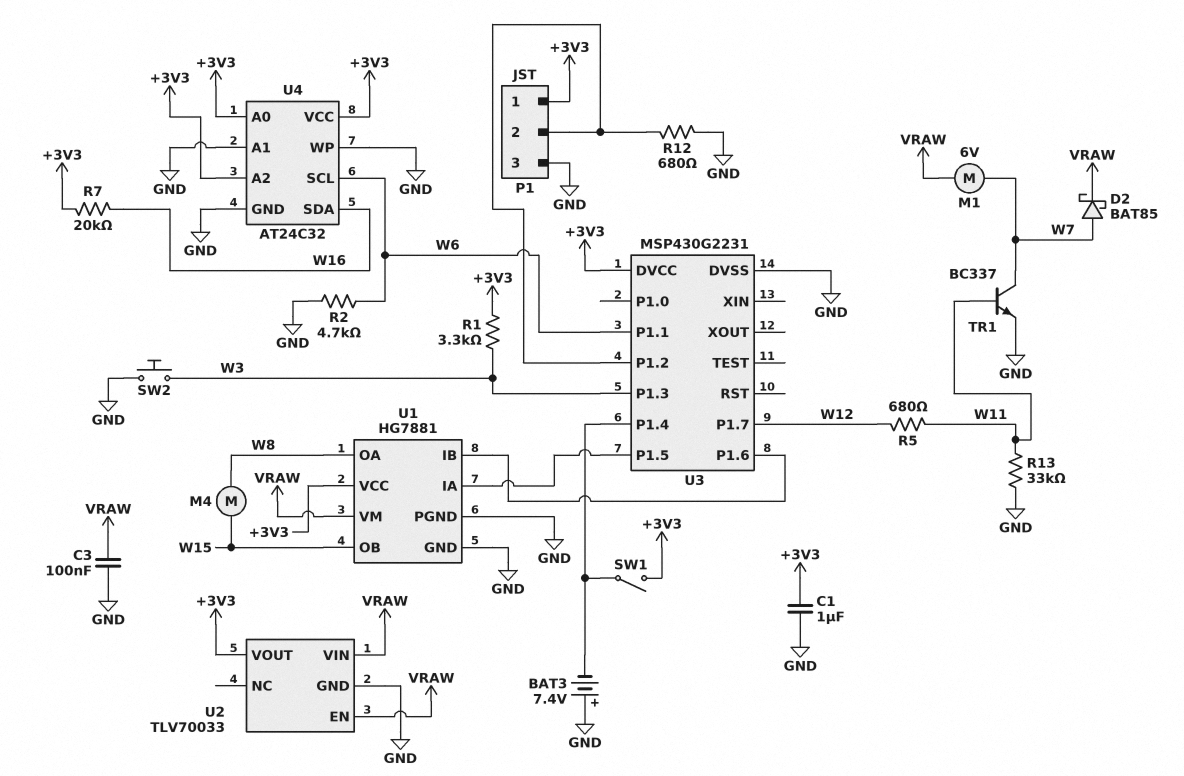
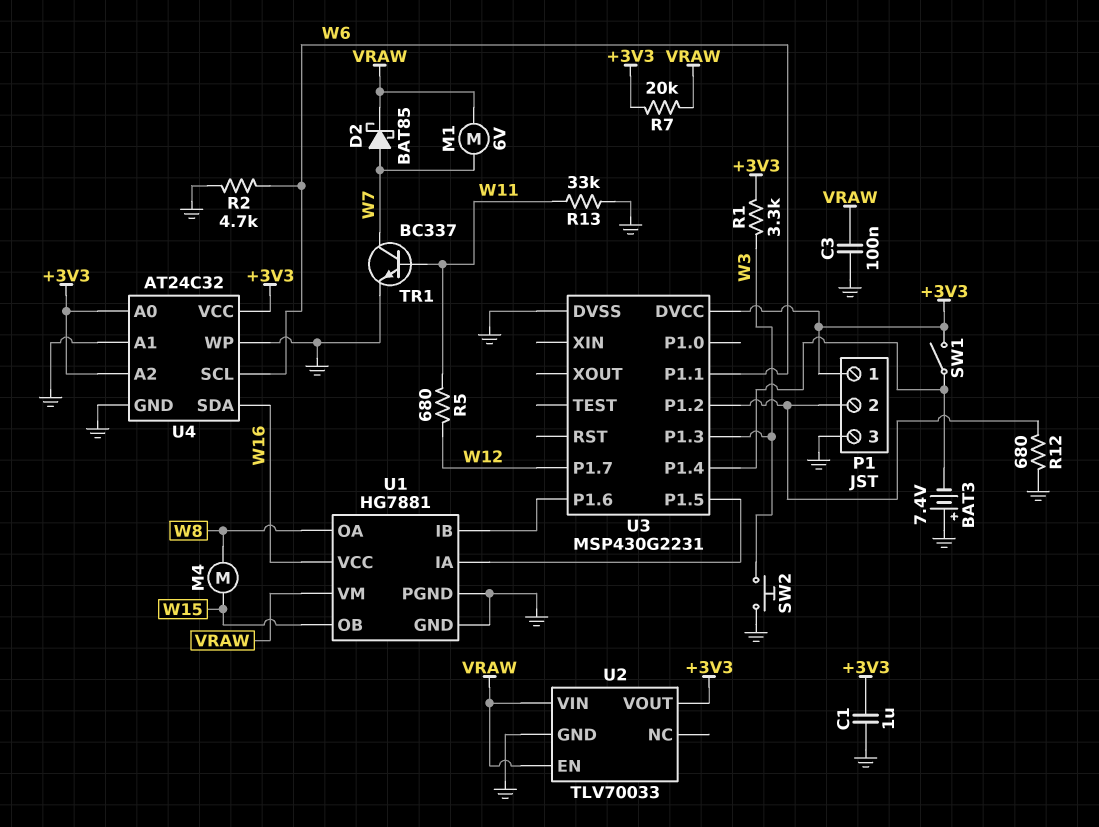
R7: 20k (+3V3, W16) -> 20k (+3V3, VRAW)
U1 pin VCC: +3V3 -> W16

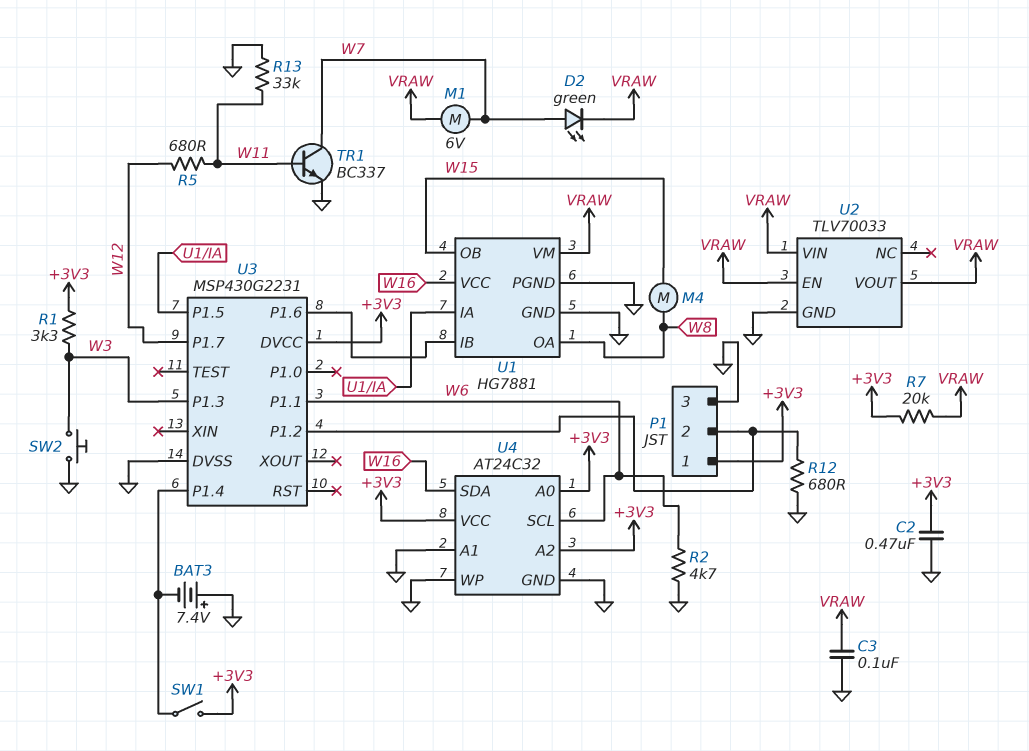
C1: 1uF (+3V3, GND) -> none
C2: none -> 470nF (+3V3, GND)
D2: schottky BAT85 (A W7, K VRAW) -> LED green (A W7, K VRAW)
U2 pin VOUT: +3V3 -> VRAW

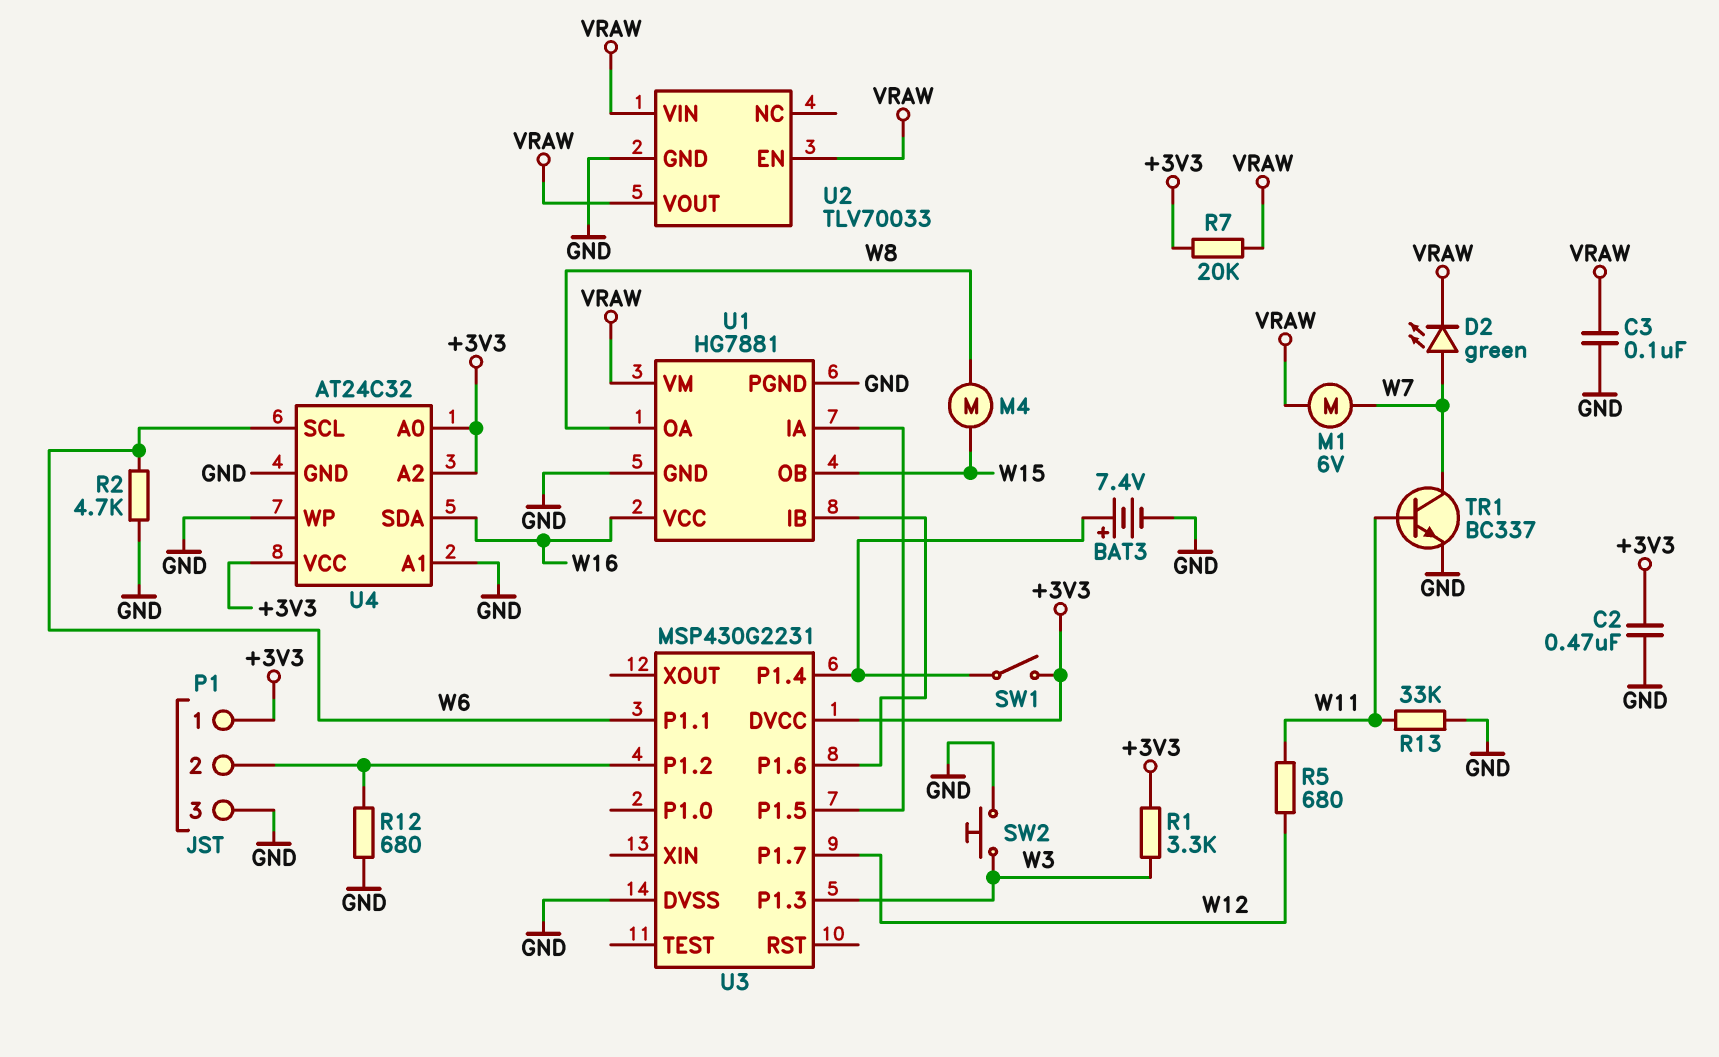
BAT3: 7.4V (plus GND, minus U3/P1.4) -> 7.4V (plus U3/P1.4, minus GND)

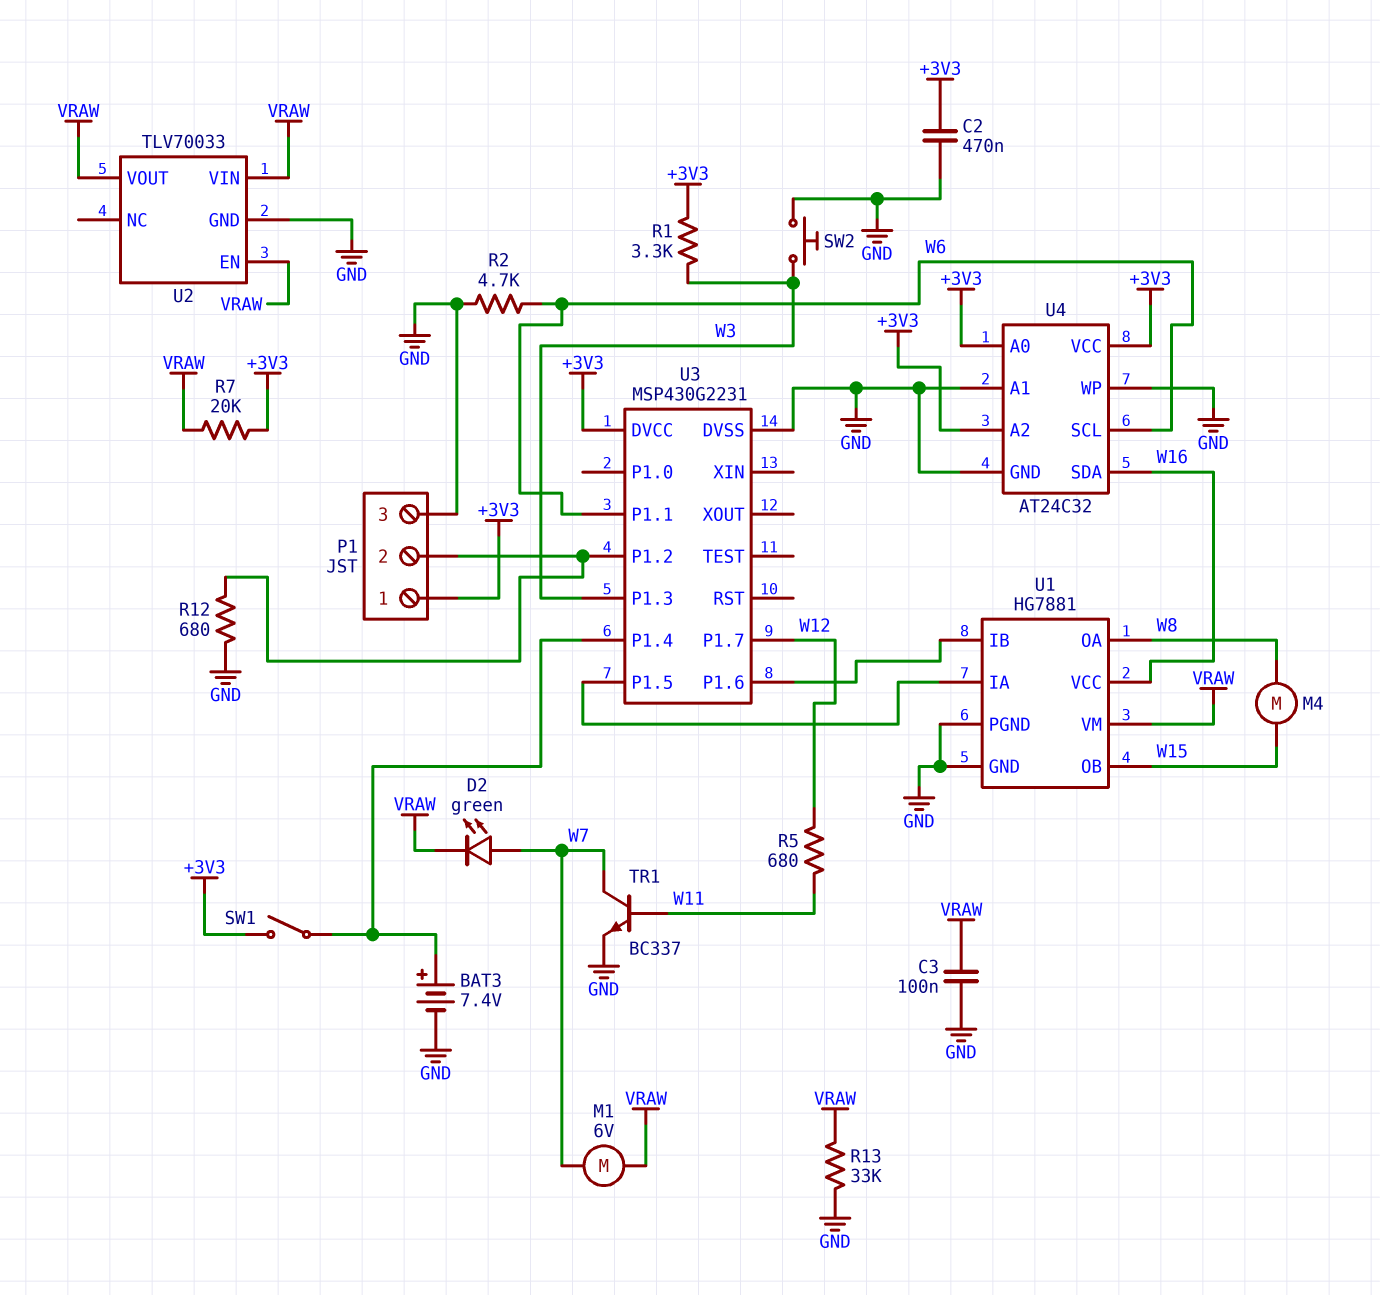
R13: 33k (GND, W11) -> 33k (GND, VRAW)

